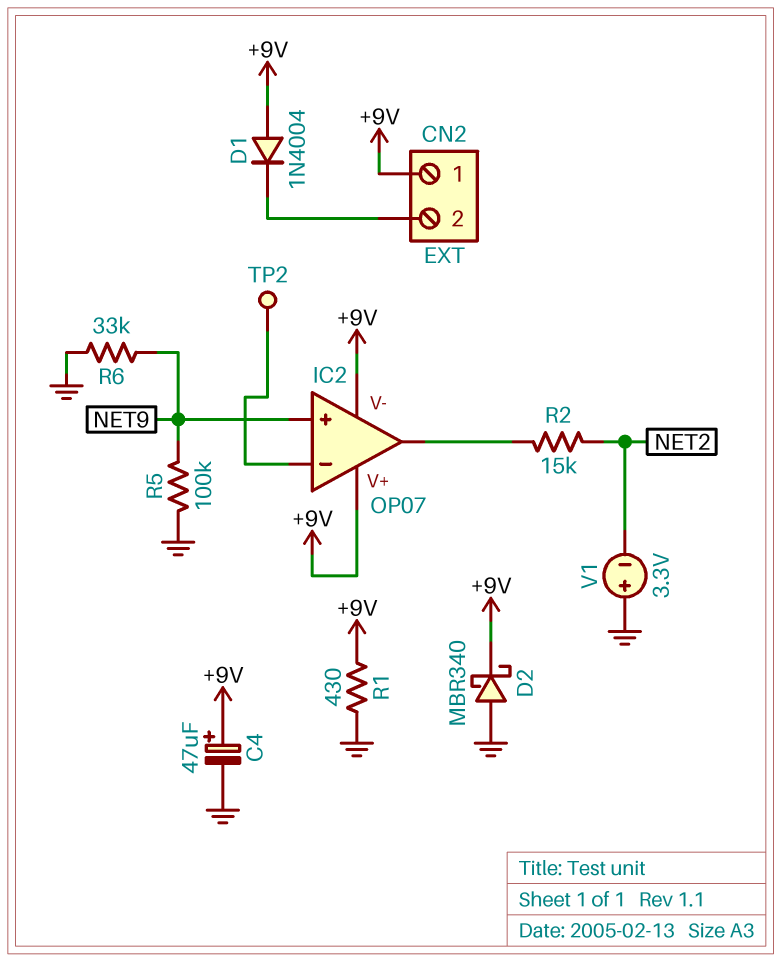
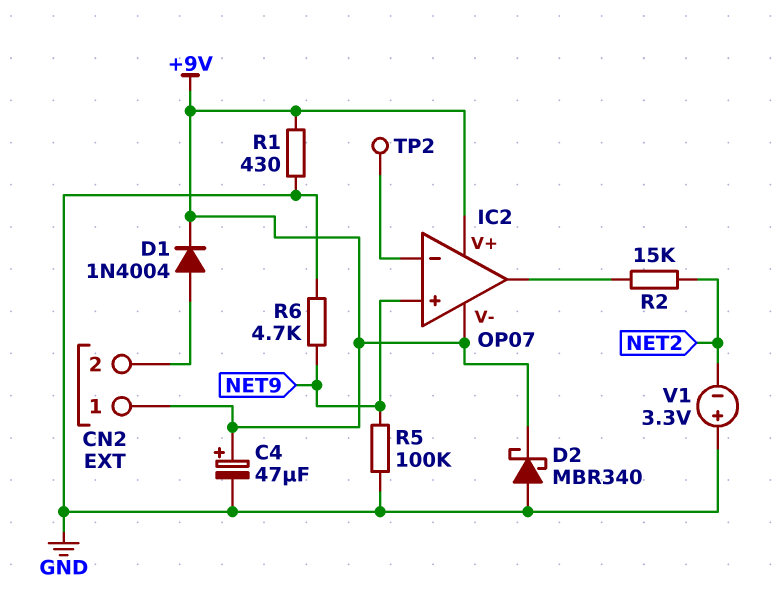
D1: diode 1N4004 (A +9V, K CN2/2) -> diode 1N4004 (A CN2/2, K +9V)
R6: 33k (GND, NET9) -> 4.7k (GND, NET9)

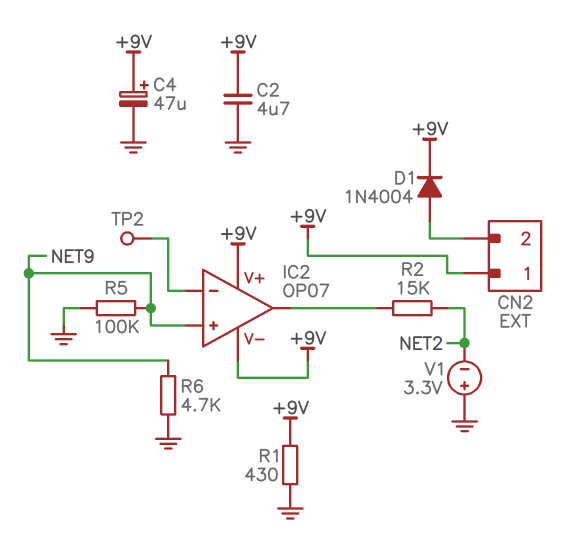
C2: none -> 4.7uF (+9V, GND)
D2: schottky MBR340 (A GND, K +9V) -> none

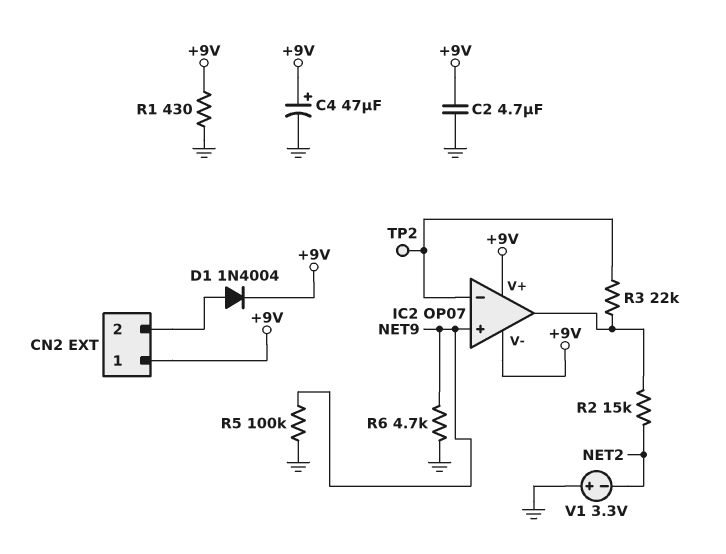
R3: none -> 22k (IC2/in-, IC2/out)

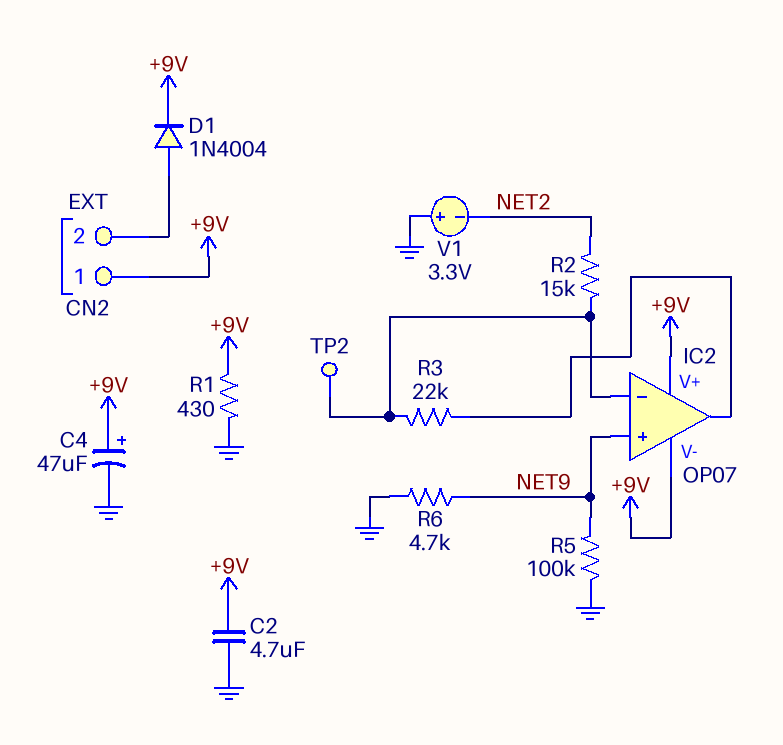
R2: 15k (IC2/out, NET2) -> 15k (IC2/in-, NET2)

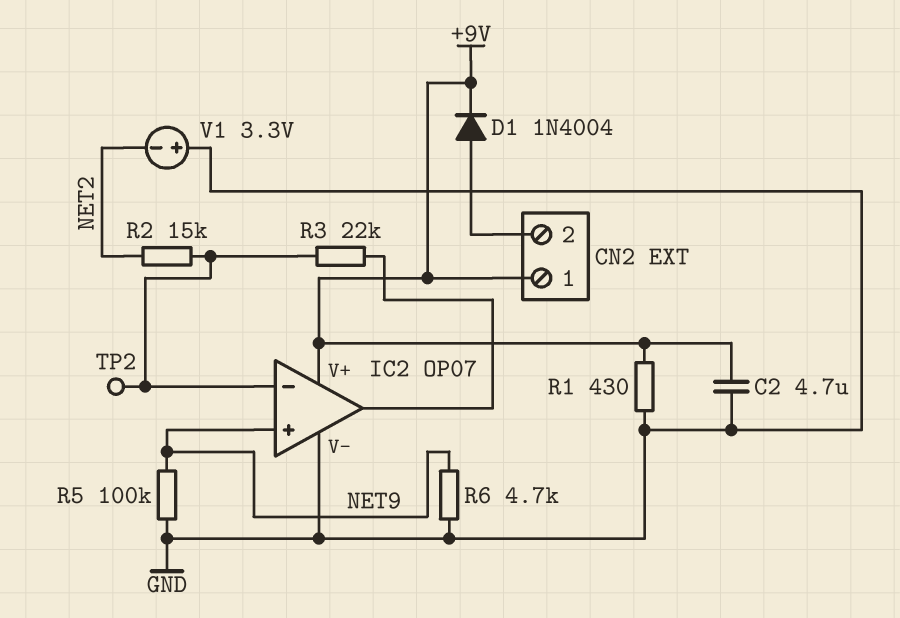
C4: 47uF (plus +9V, minus GND) -> none
IC2 pin V-: +9V -> GND

